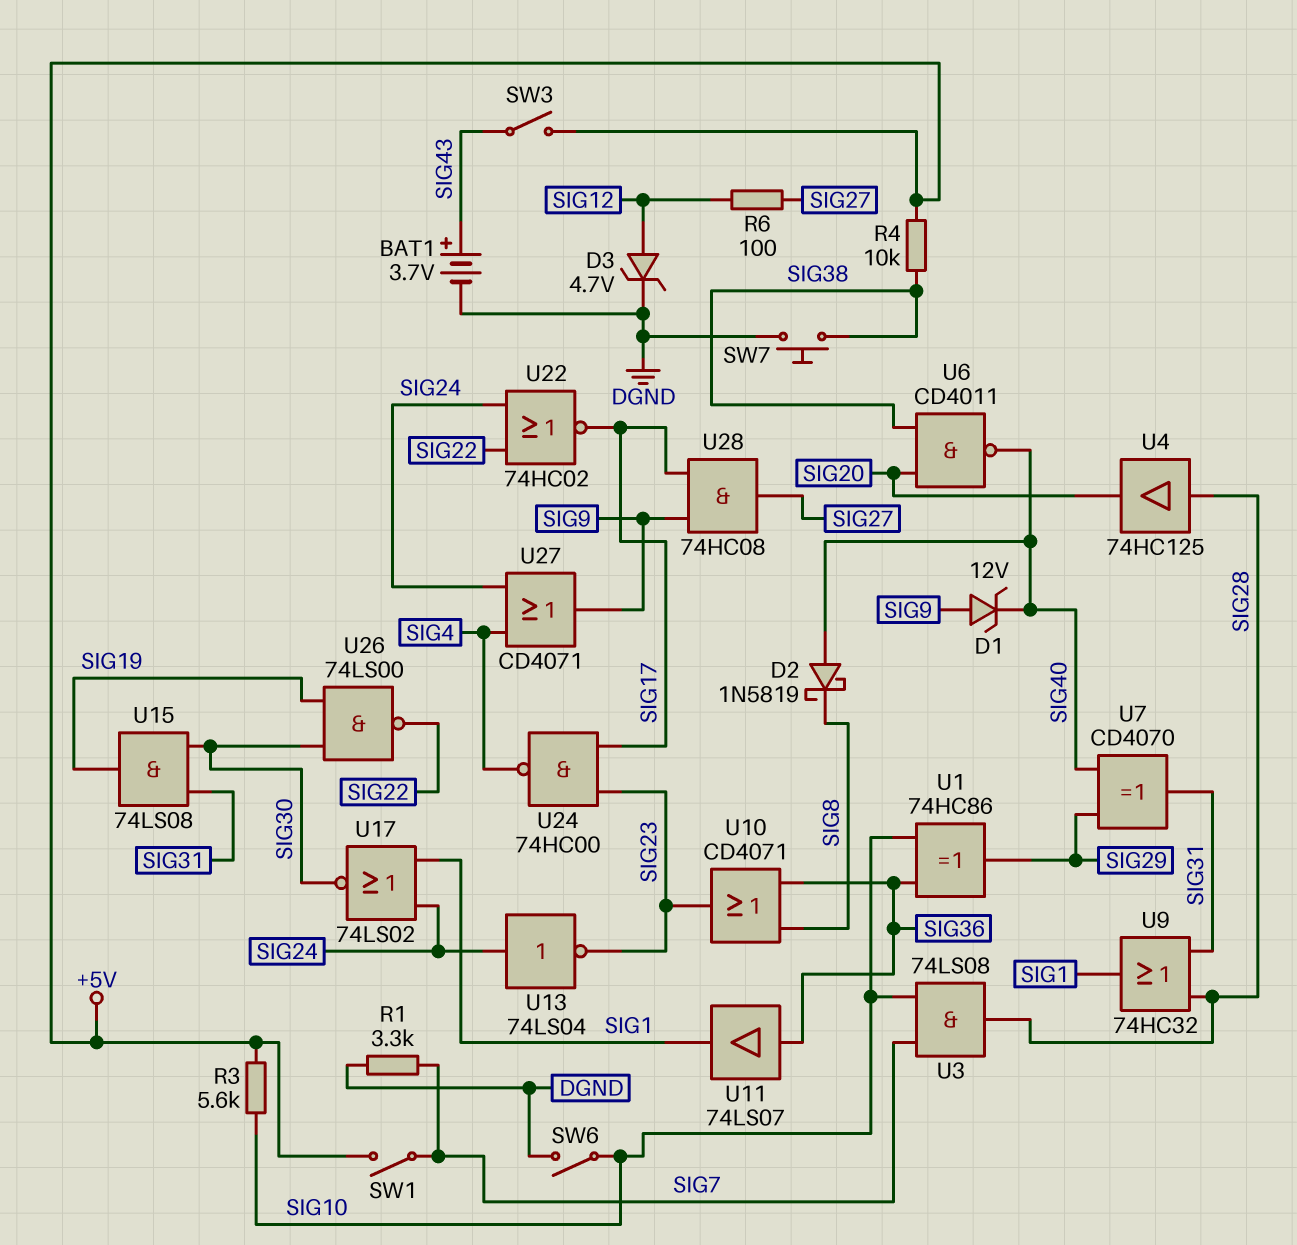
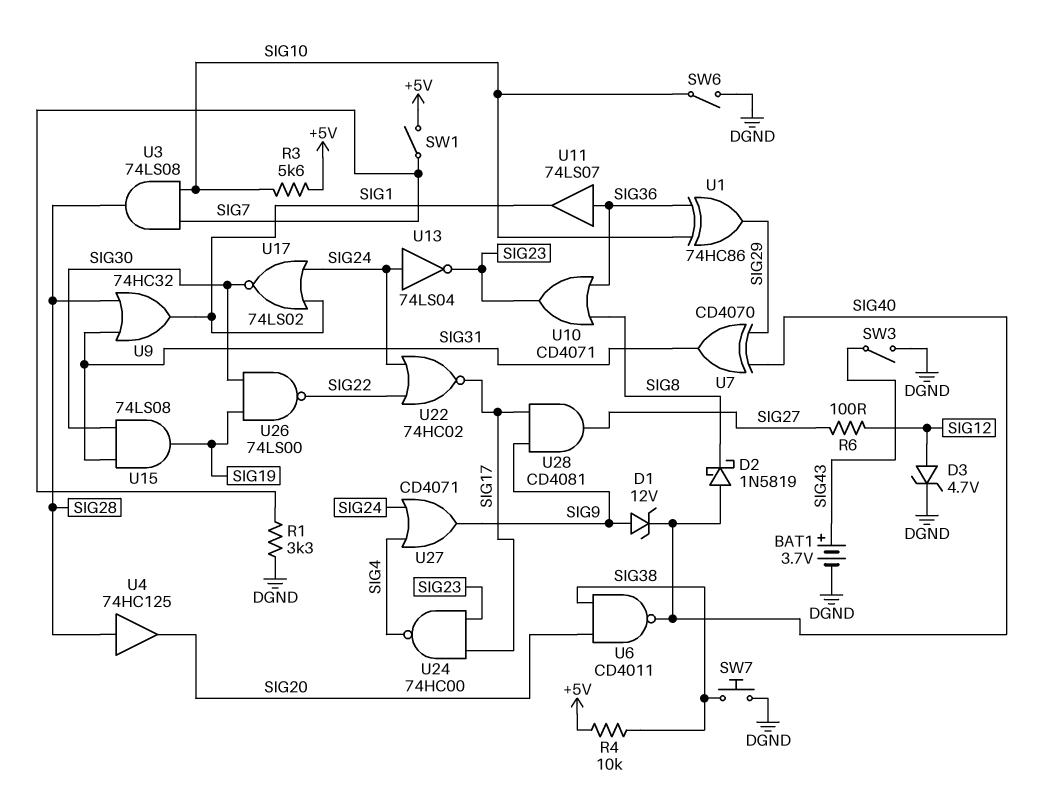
SW3: switch (+5V, SIG43) -> switch (DGND, SIG43)
U28: AND 74HC08 (in SIG9, in SIG17, out SIG27) -> AND CD4081 (in SIG9, in SIG17, out SIG27)

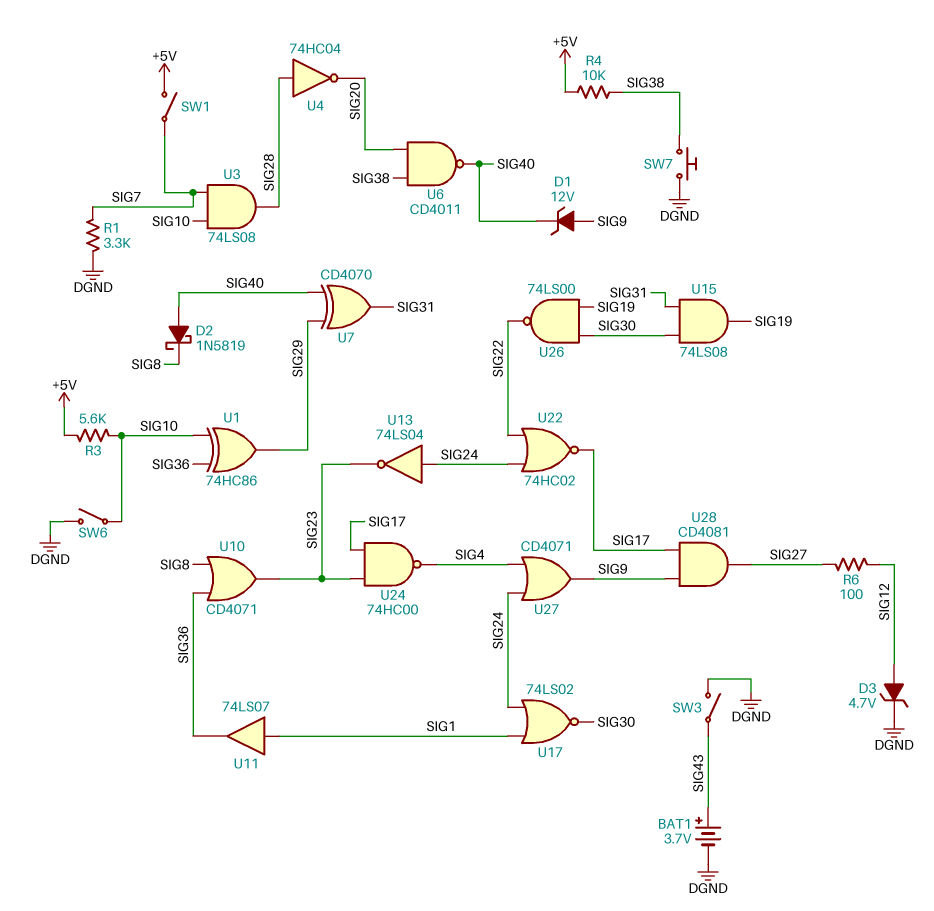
U4: buffer 74HC125 (in SIG28, out SIG20) -> NOT 74HC04 (in SIG28, out SIG20)
U9: OR 74HC32 (in SIG28, in SIG31, out SIG1) -> none
U11: buffer 74LS07 (in SIG36, out SIG1) -> buffer 74LS07 (in SIG1, out SIG36)

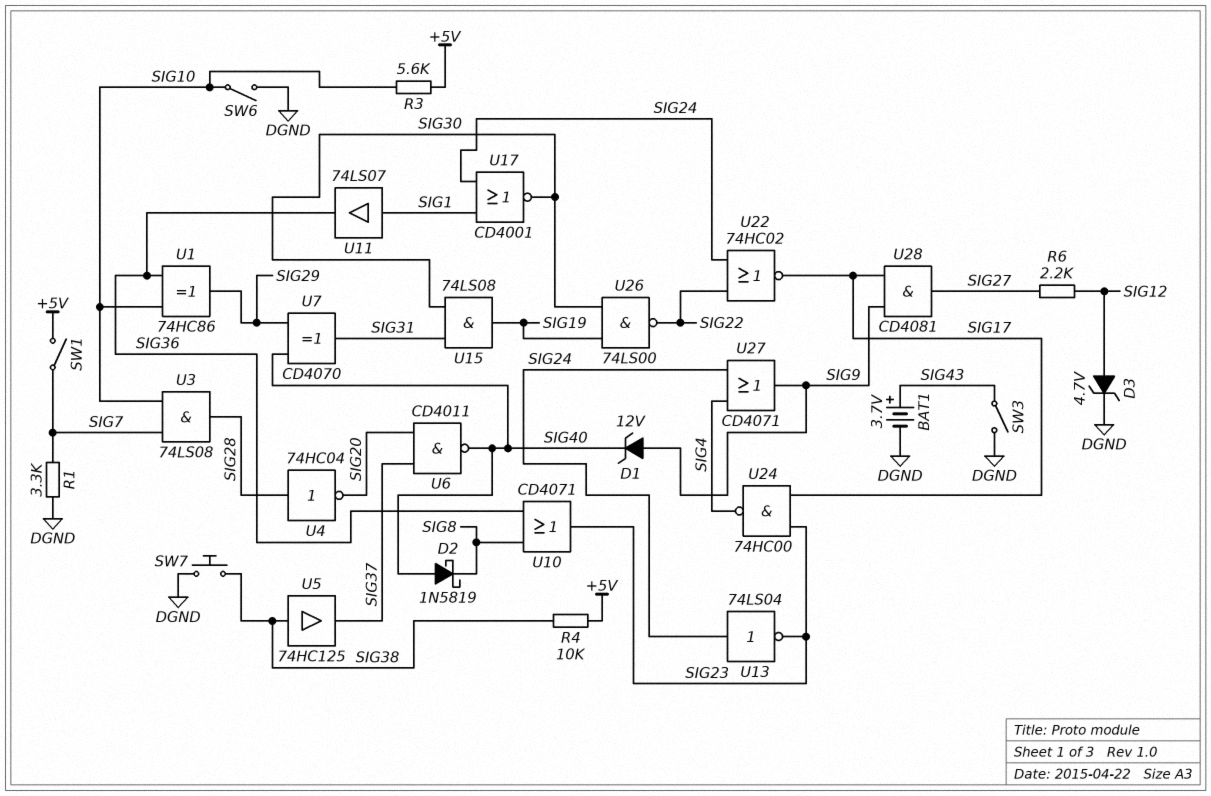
R6: 100 (SIG12, SIG27) -> 2.2k (SIG12, SIG27)
U5: none -> buffer 74HC125 (in SIG38, out SIG37)
U6: NAND CD4011 (in SIG20, in SIG38, out SIG40) -> NAND CD4011 (in SIG20, in SIG37, out SIG40)
U17: NOR 74LS02 (in SIG1, in SIG24, out SIG30) -> NOR CD4001 (in SIG1, in SIG24, out SIG30)

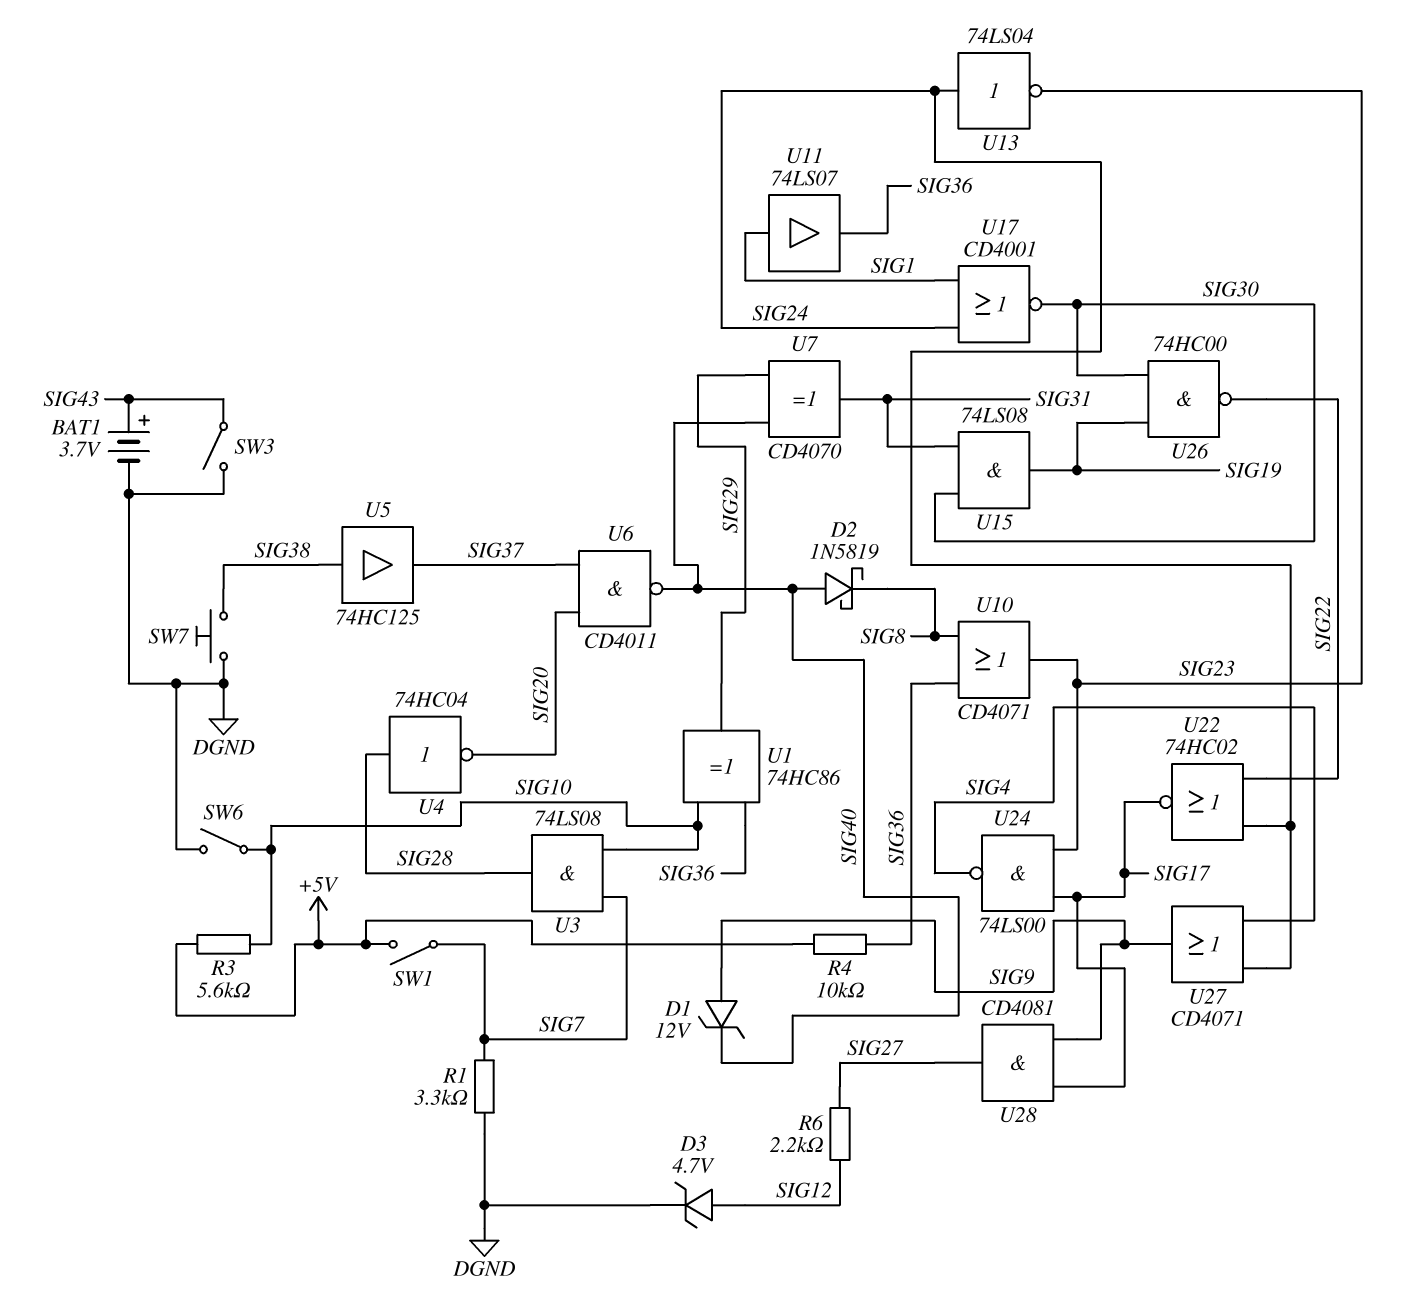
R4: 10k (+5V, SIG38) -> 10k (+5V, SIG36)
U24: NAND 74HC00 (in SIG17, in SIG23, out SIG4) -> NAND 74LS00 (in SIG17, in SIG23, out SIG4)
U26: NAND 74LS00 (in SIG19, in SIG30, out SIG22) -> NAND 74HC00 (in SIG19, in SIG30, out SIG22)

